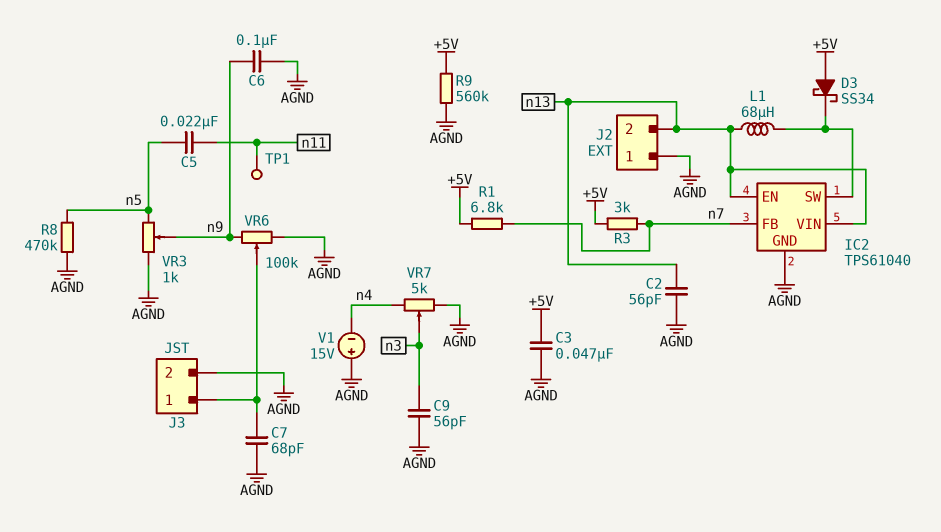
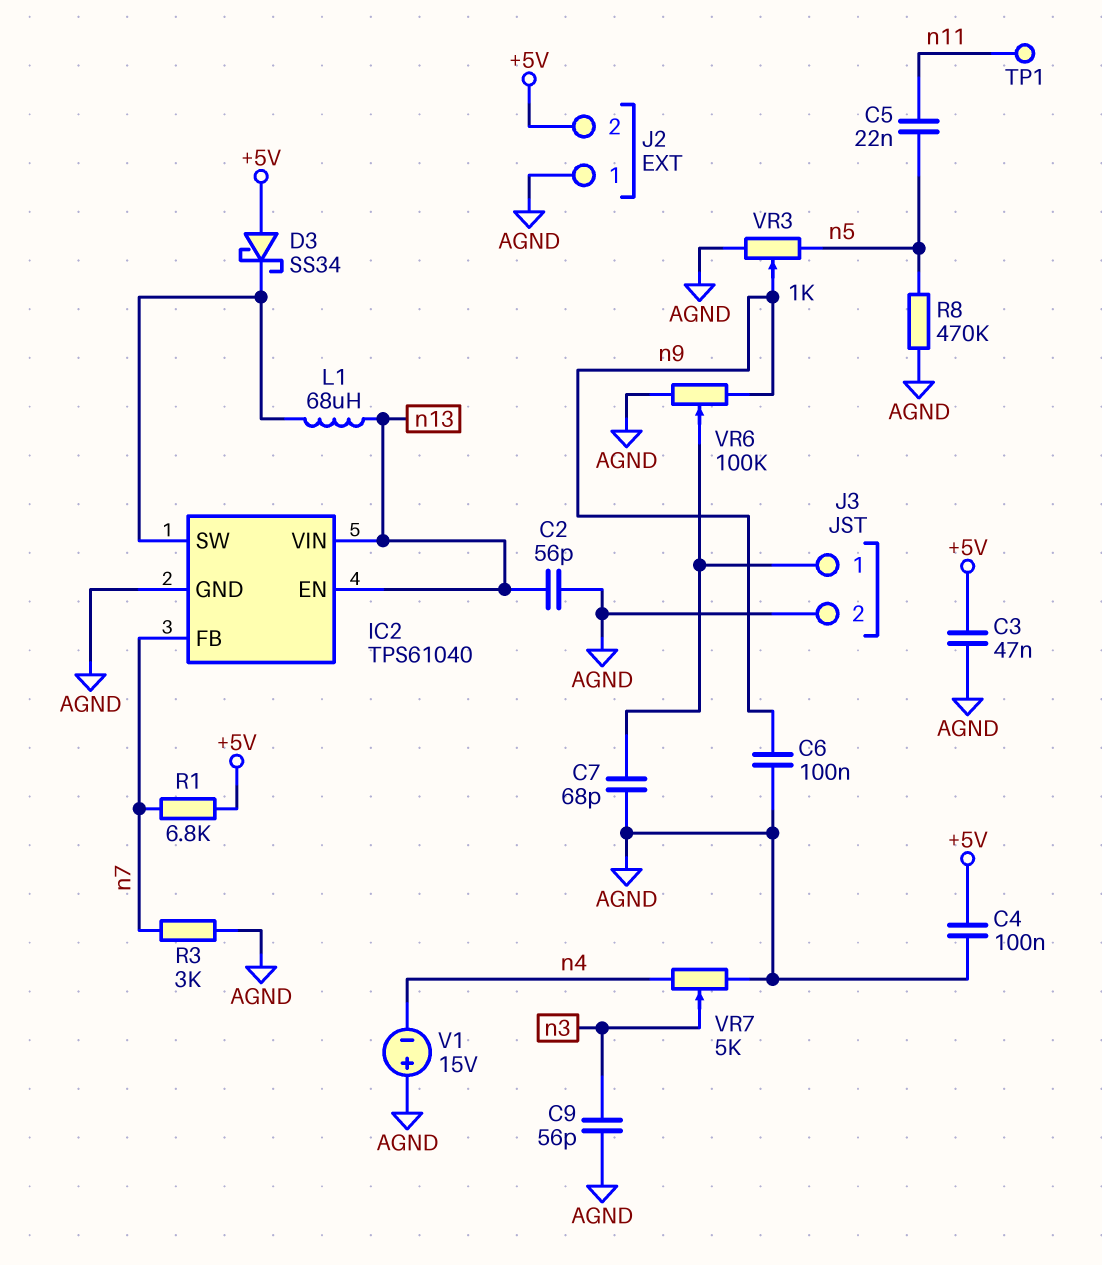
C4: none -> 100nF (+5V, AGND)
J2 pin 2: n13 -> +5V
R3: 3k (+5V, n7) -> 3k (AGND, n7)
R9: 560k (+5V, AGND) -> none

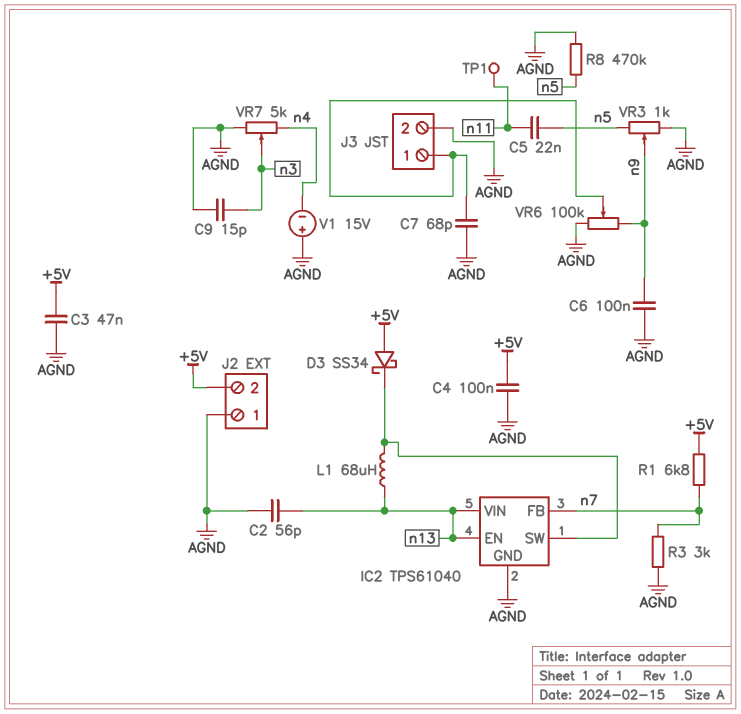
C9: 56pF (AGND, n3) -> 15pF (AGND, n3)

